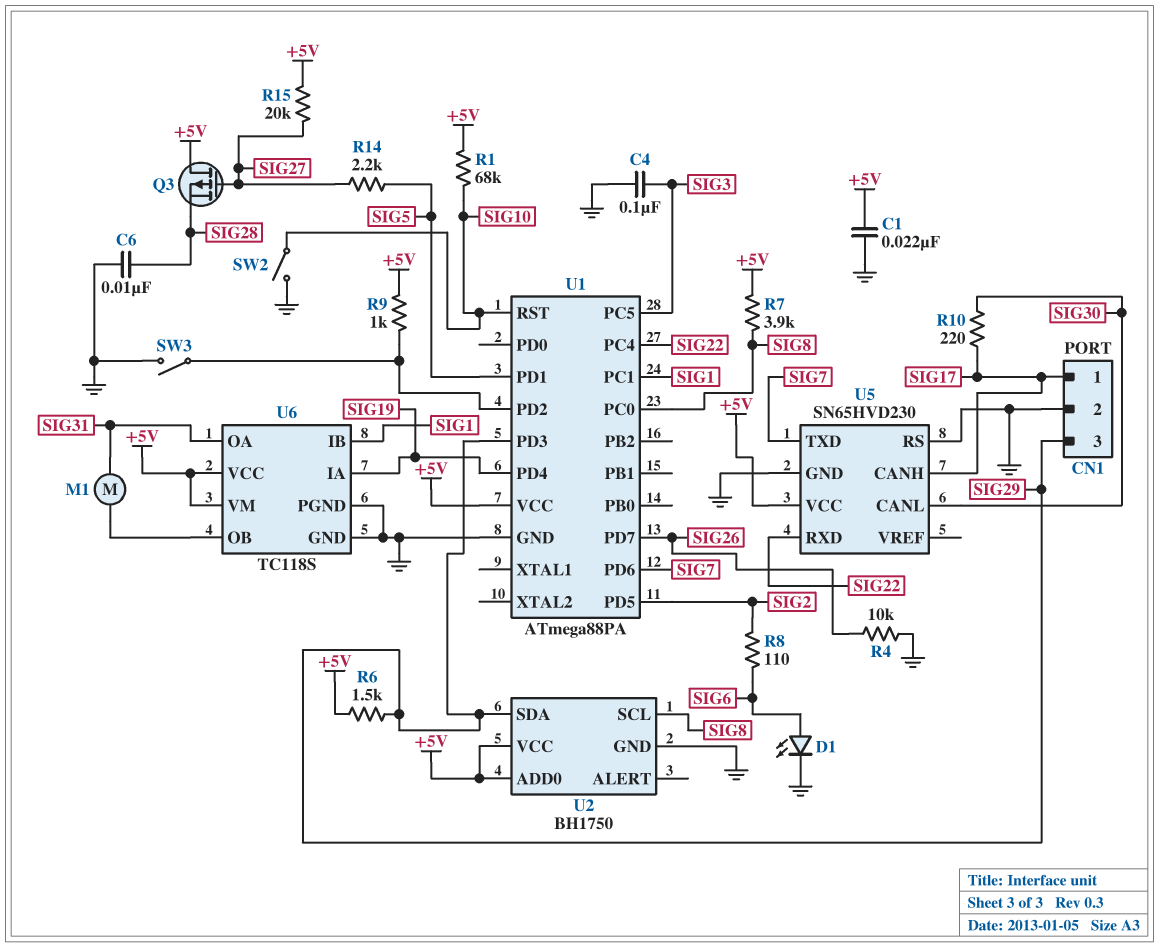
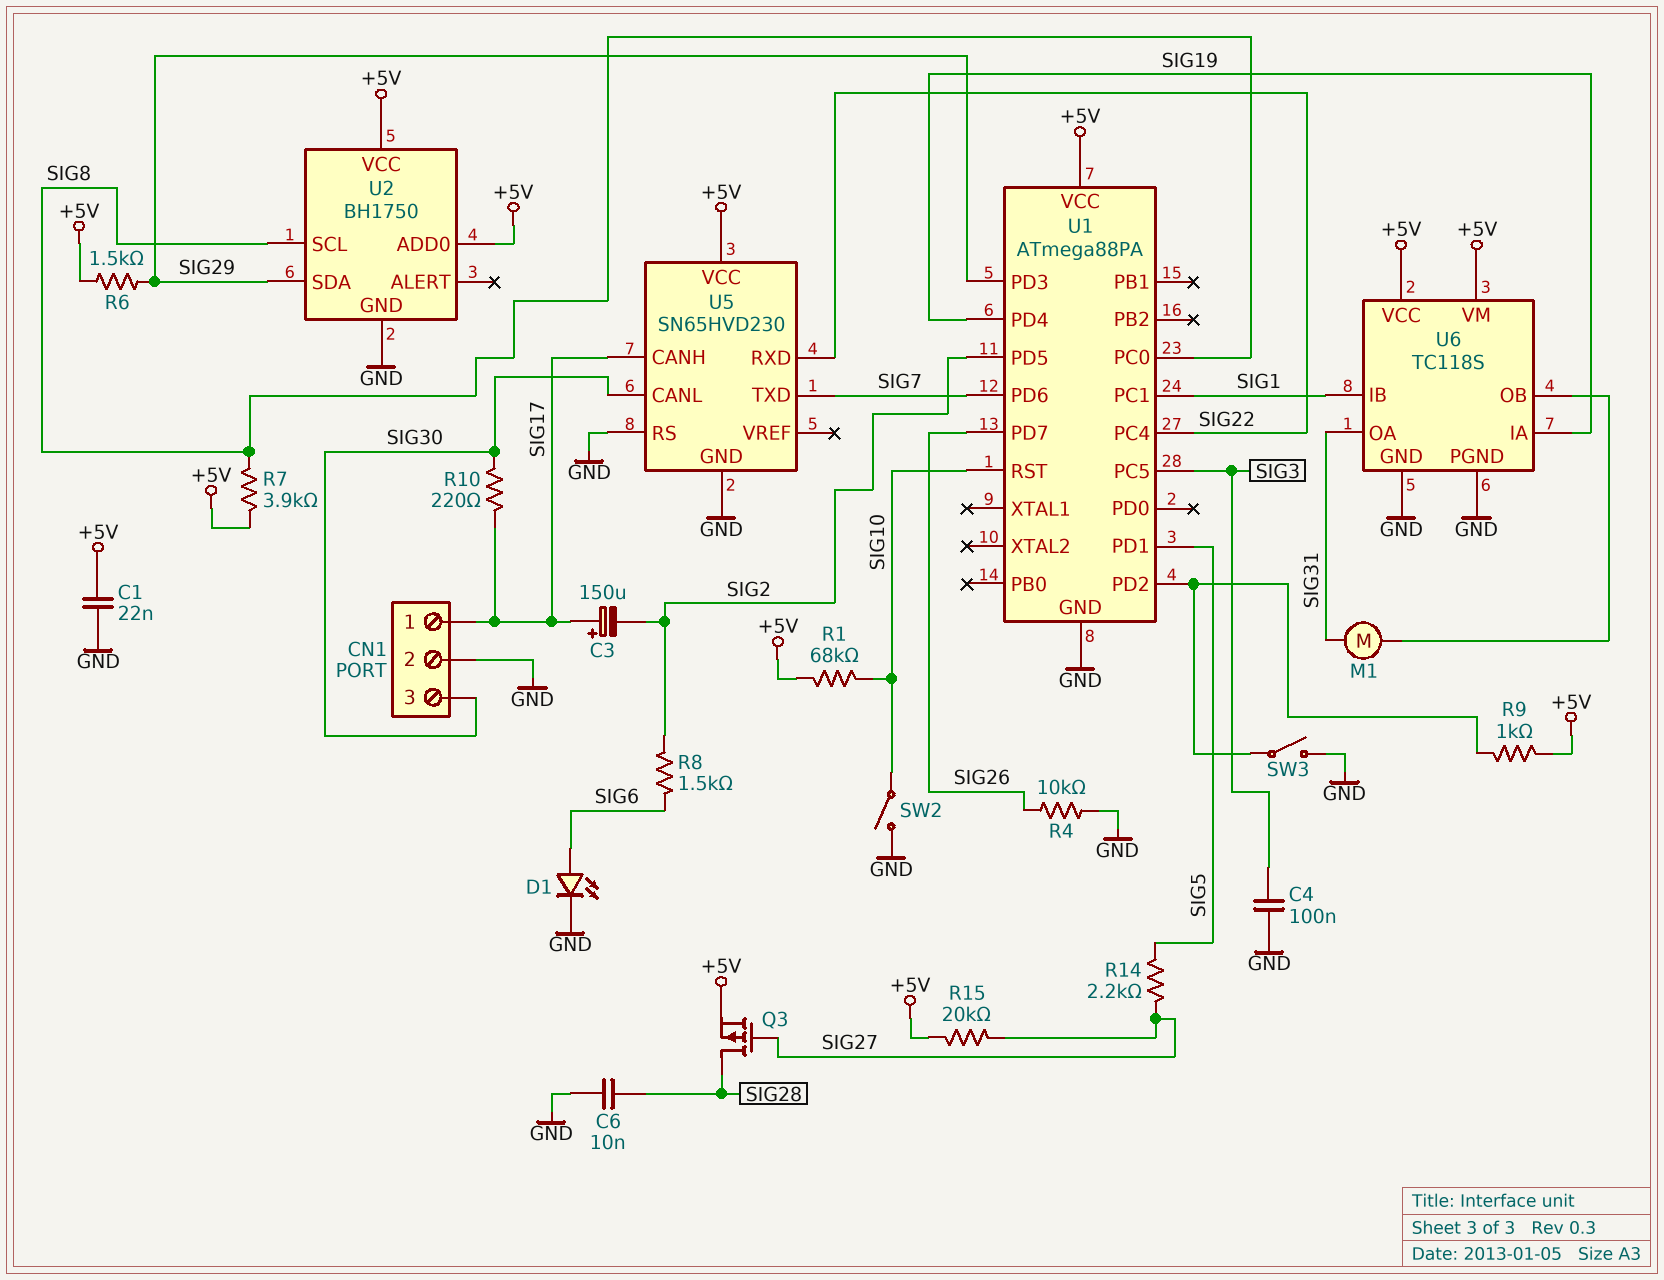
C3: none -> 150uF (plus SIG17, minus SIG2)
CN1 pin 3: SIG29 -> SIG30
Q3: PMOS (G SIG27, D +5V, S SIG28) -> PMOS (G SIG27, D SIG28, S +5V)
R8: 110 (SIG2, SIG6) -> 1.5k (SIG2, SIG6)

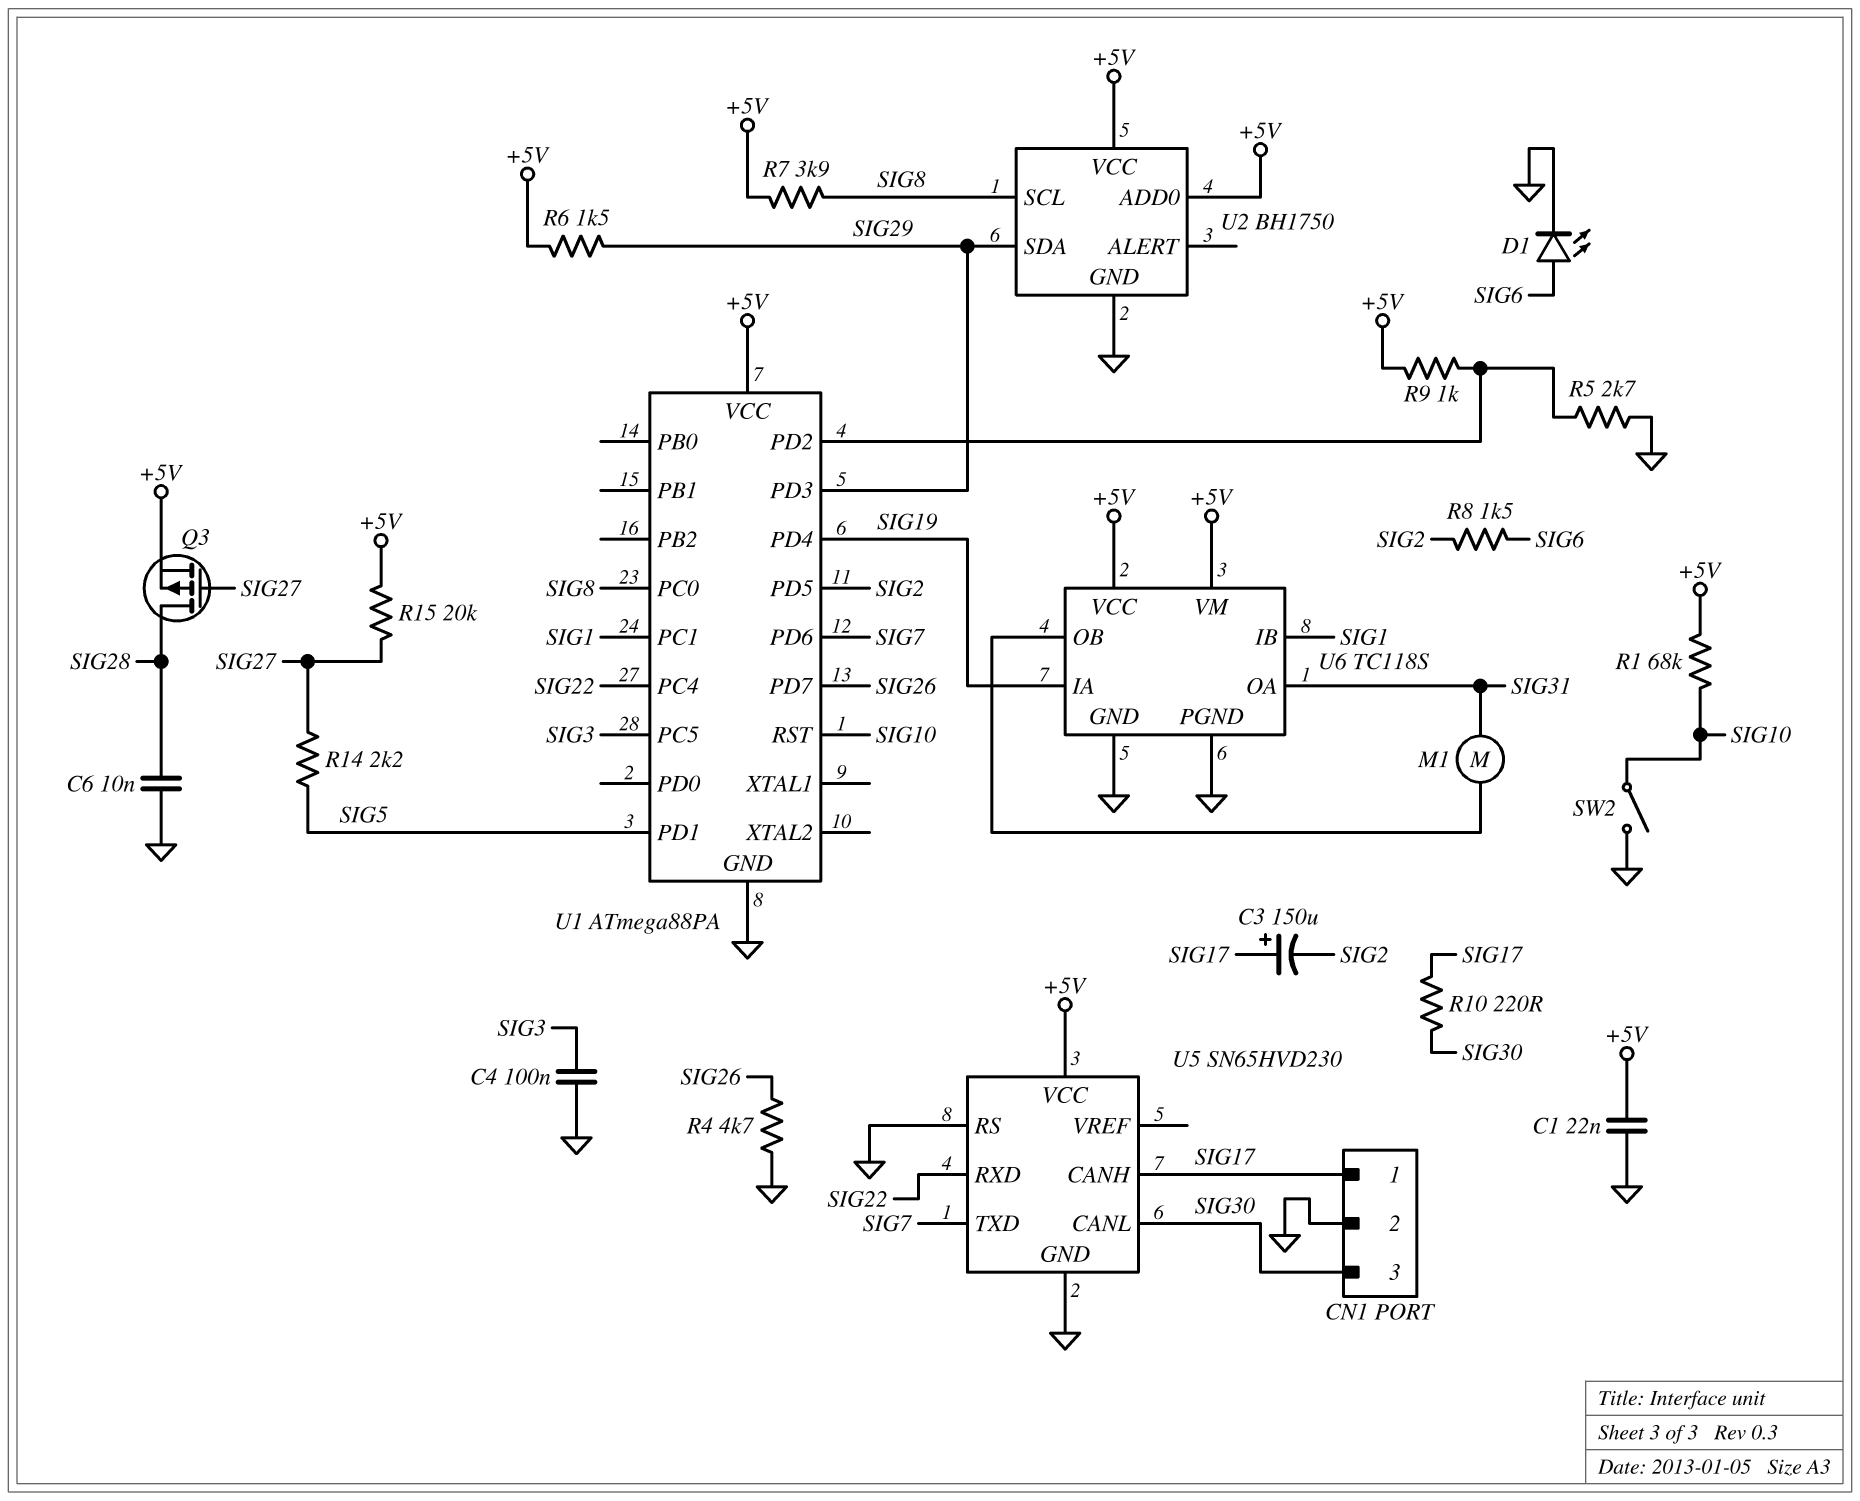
R4: 10k (GND, SIG26) -> 4.7k (GND, SIG26)
R5: none -> 2.7k (GND, U1/PD2)
SW3: switch (GND, U1/PD2) -> none

